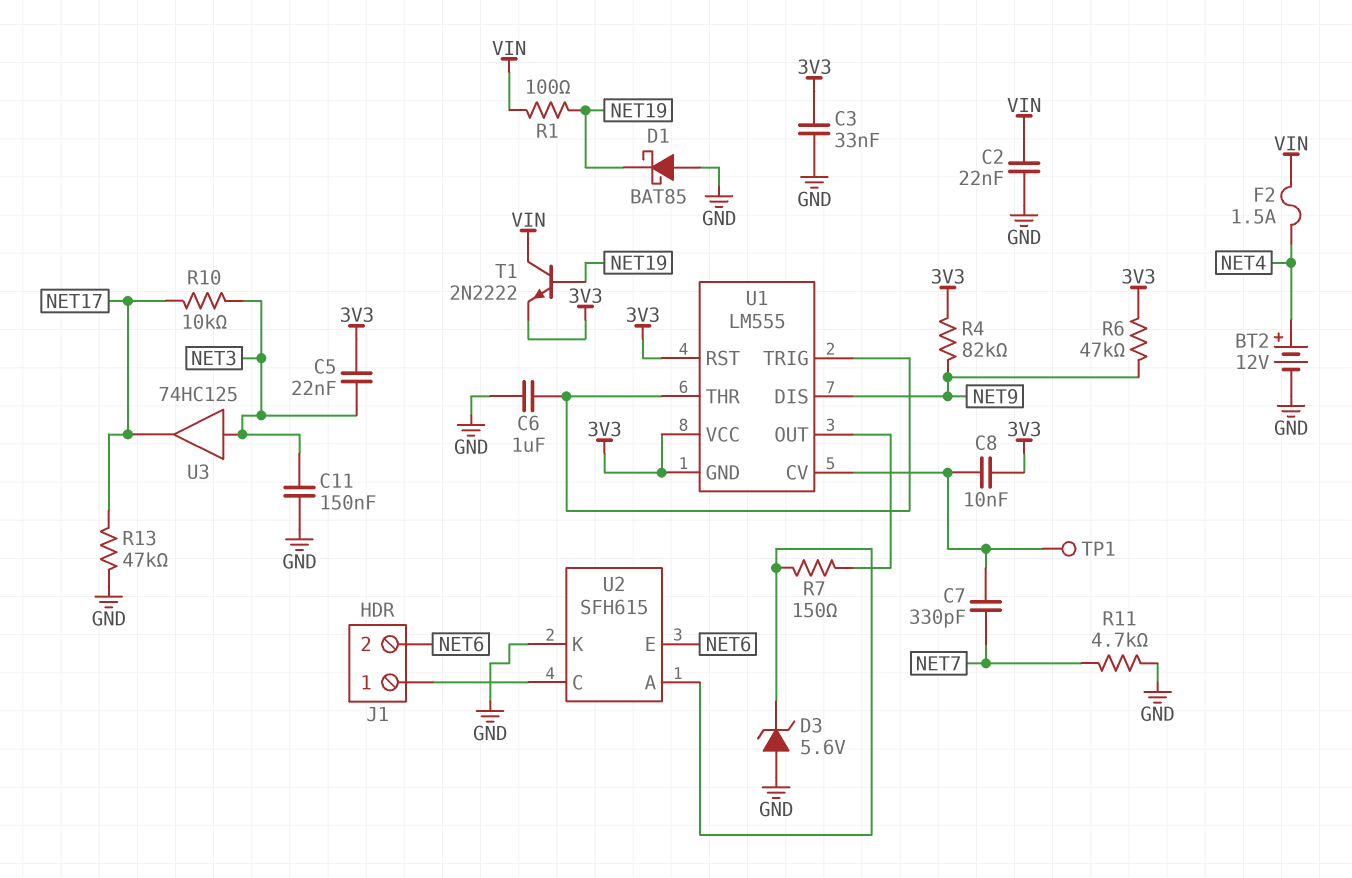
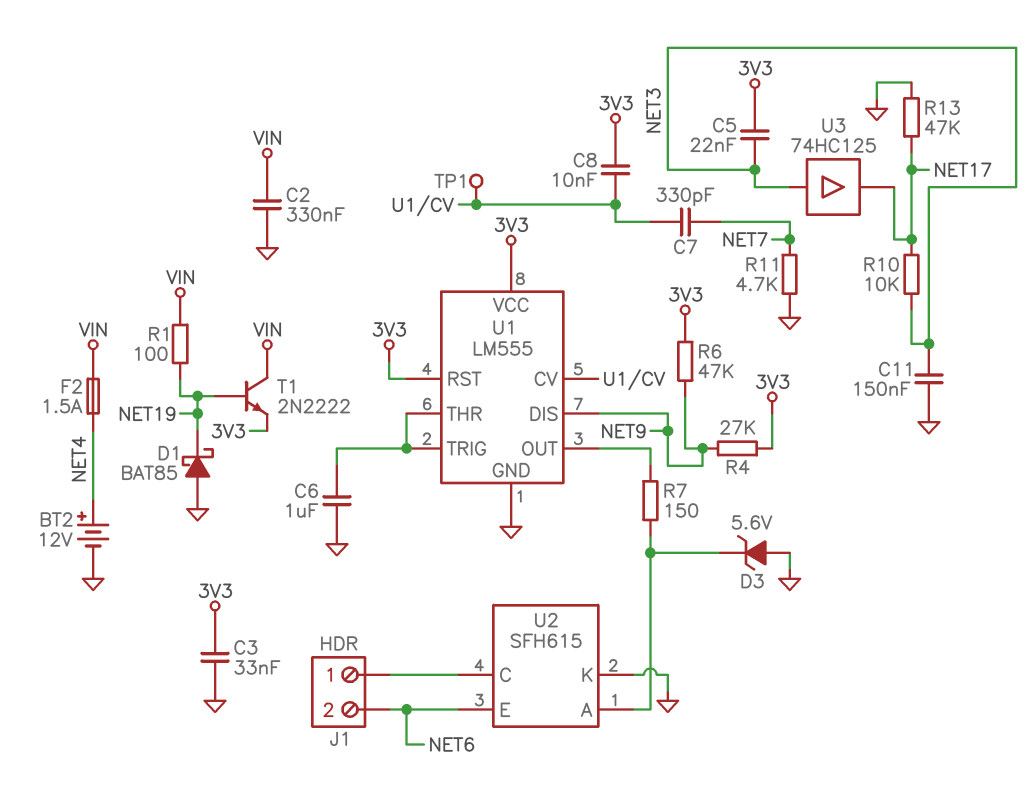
C2: 22nF (GND, VIN) -> 330nF (GND, VIN)
R4: 82k (3V3, NET9) -> 27k (3V3, NET9)
U1 pin GND: 3V3 -> GND

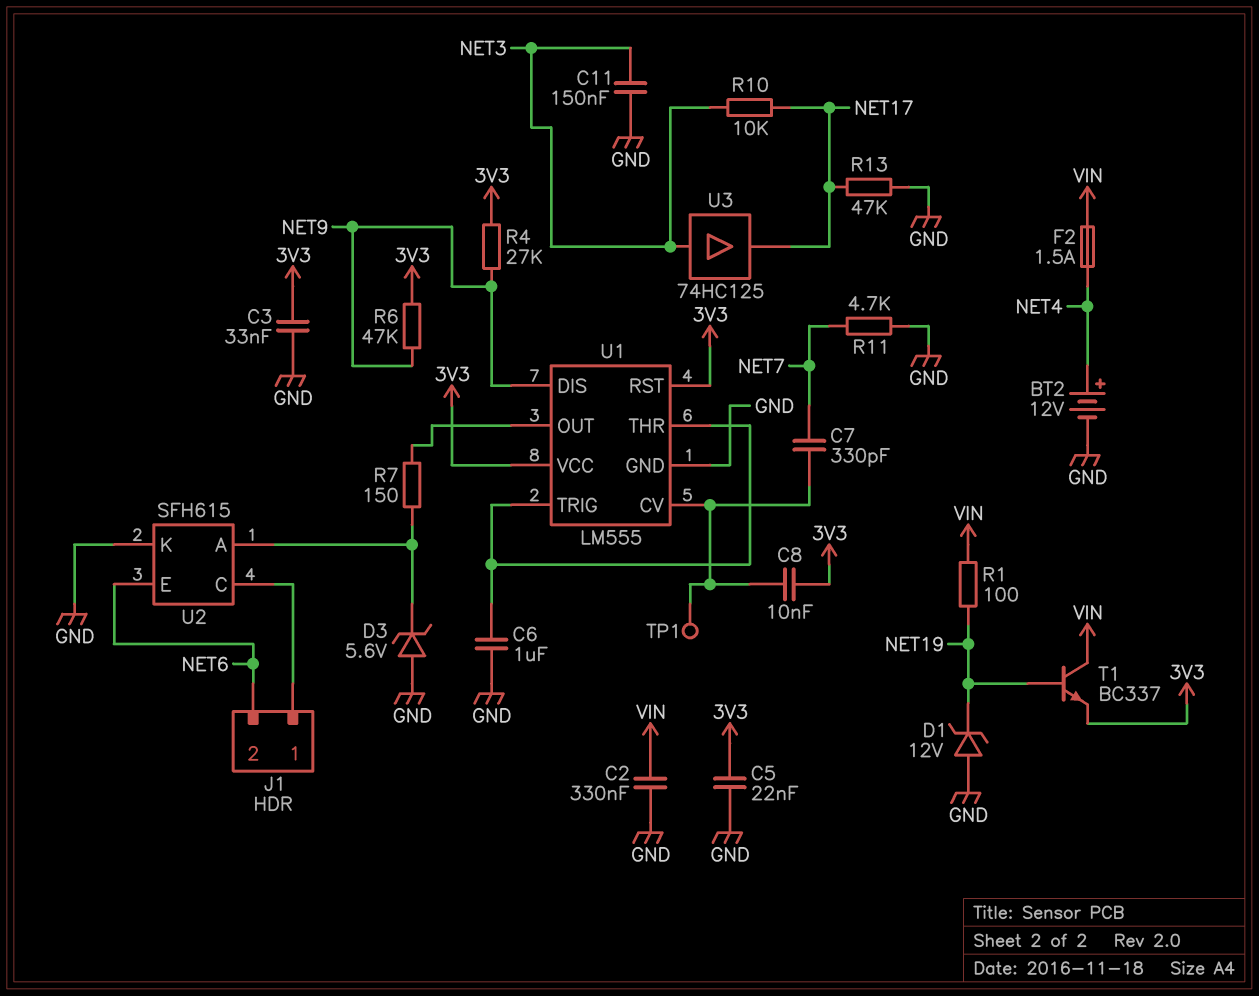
C5: 22nF (3V3, NET3) -> 22nF (3V3, GND)
D1: schottky BAT85 (A GND, K NET19) -> zener 12V (A GND, K NET19)
T1: NPN 2N2222 (B NET19, C VIN, E 3V3) -> NPN BC337 (B NET19, C VIN, E 3V3)

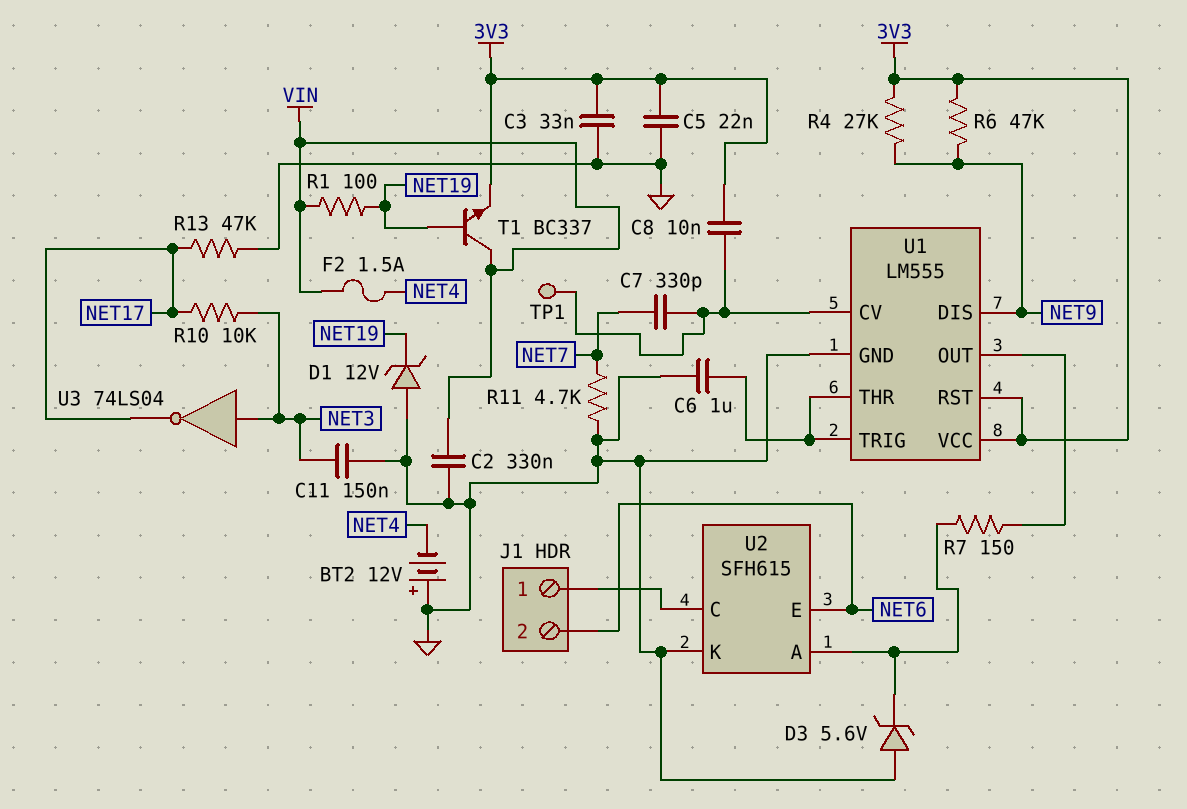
BT2: 12V (plus NET4, minus GND) -> 12V (plus GND, minus NET4)
U3: buffer 74HC125 (in NET3, out NET17) -> NOT 74LS04 (in NET3, out NET17)

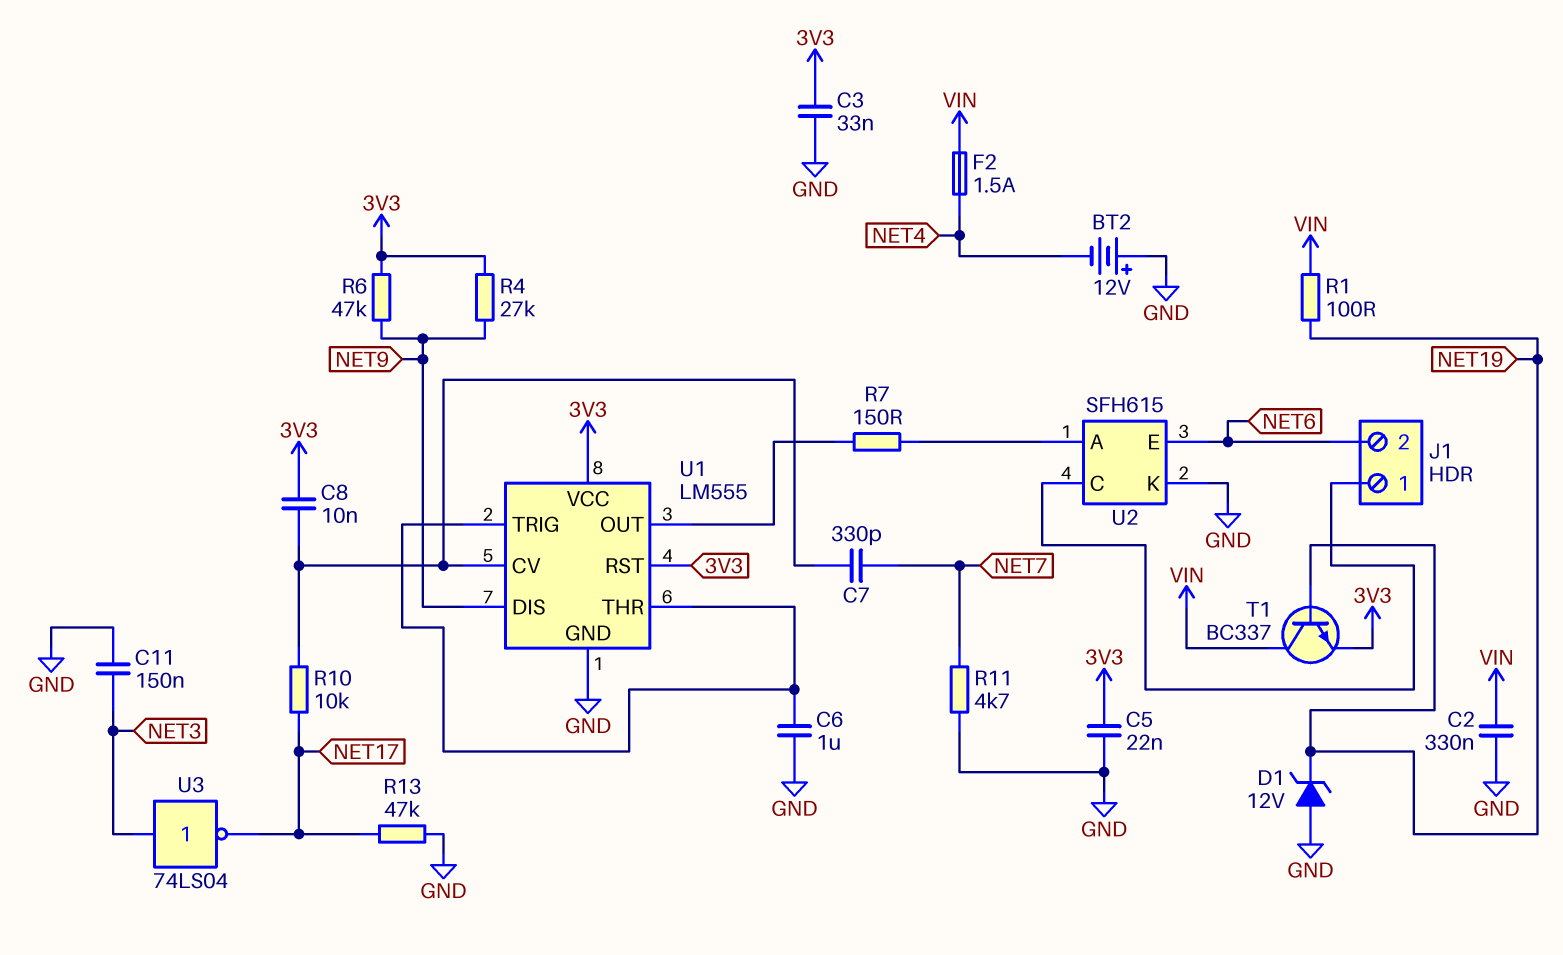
D3: zener 5.6V (A GND, K U2/A) -> none
R10: 10k (NET3, NET17) -> 10k (NET17, U1/CV)
TP1: test point (U1/CV) -> none

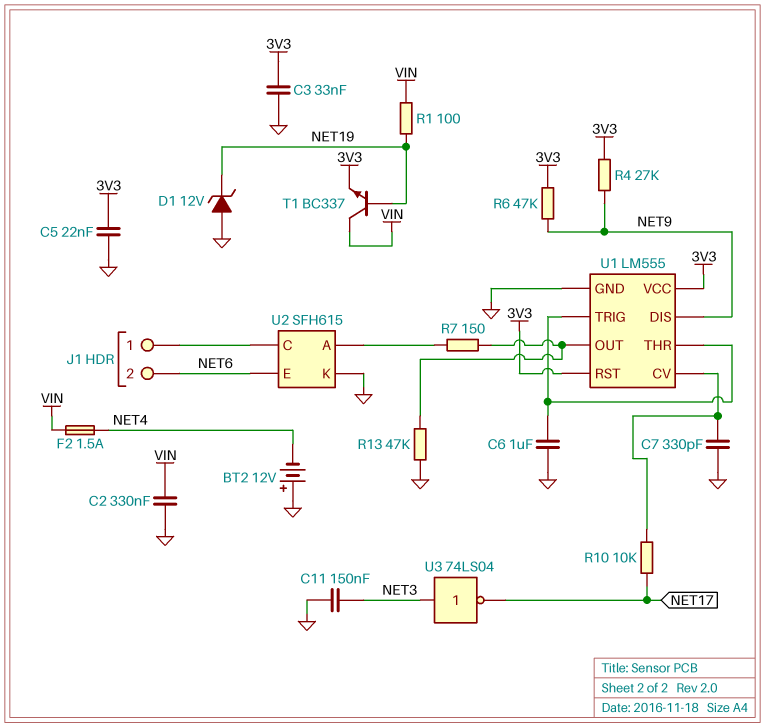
C7: 330pF (NET7, U1/CV) -> 330pF (GND, U1/CV)
C8: 10nF (3V3, U1/CV) -> none
R11: 4.7k (GND, NET7) -> none
R13: 47k (GND, NET17) -> 47k (GND, U1/OUT)

